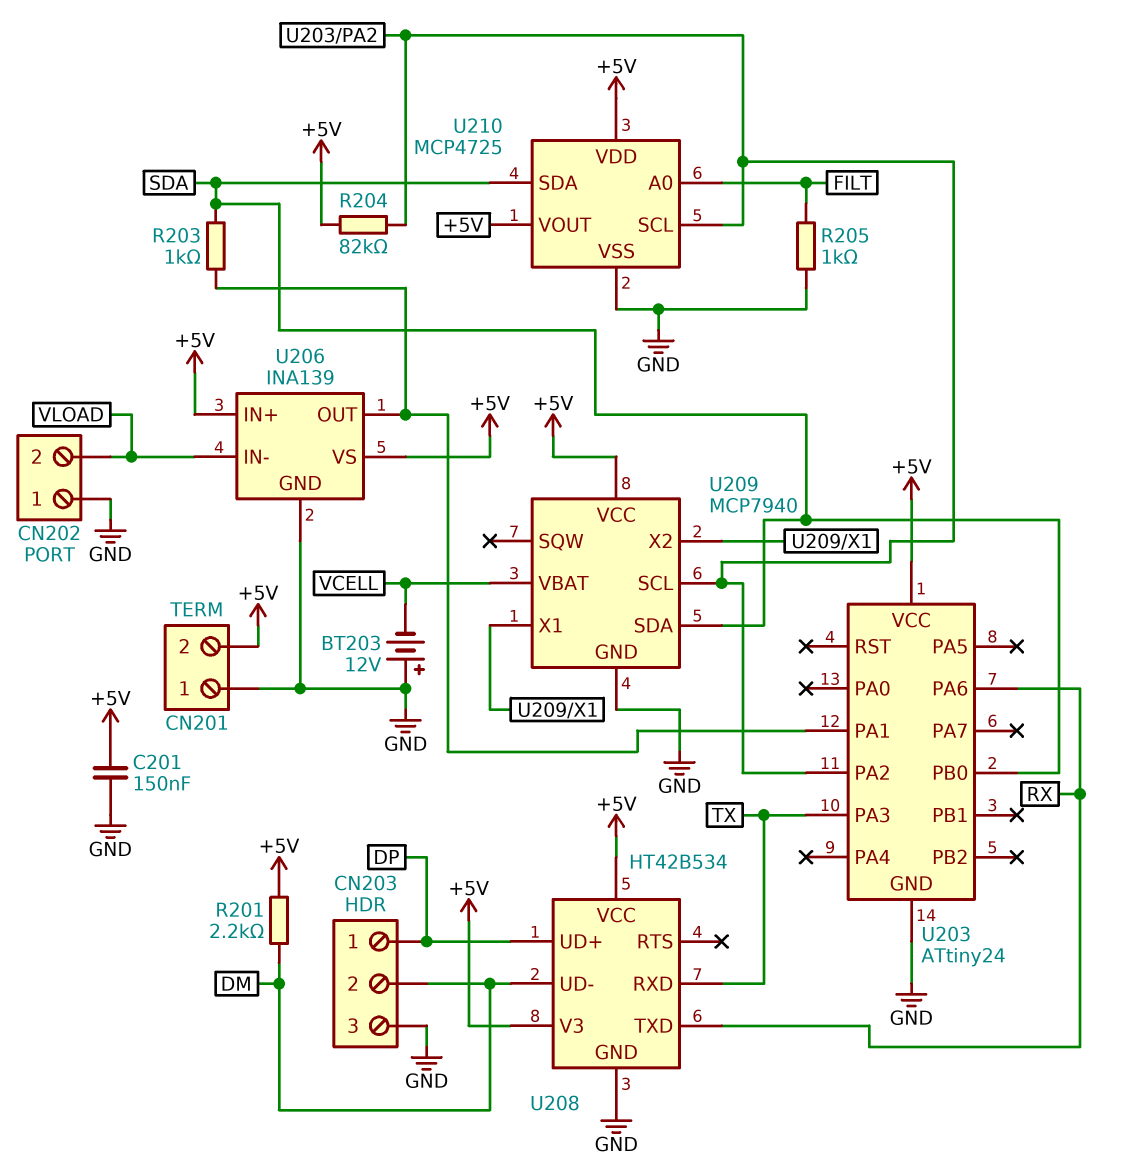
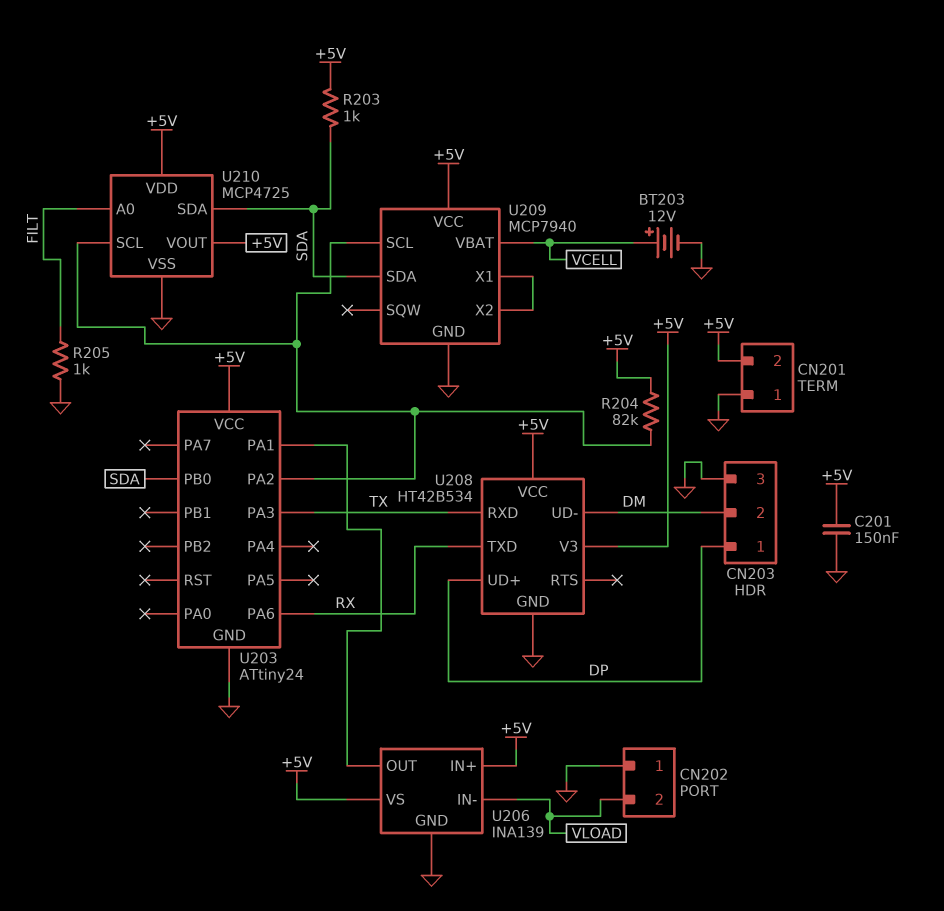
BT203: 12V (plus GND, minus VCELL) -> 12V (plus VCELL, minus GND)
R201: 2.2k (+5V, DM) -> none
R203: 1k (SDA, U203/PA1) -> 1k (+5V, SDA)

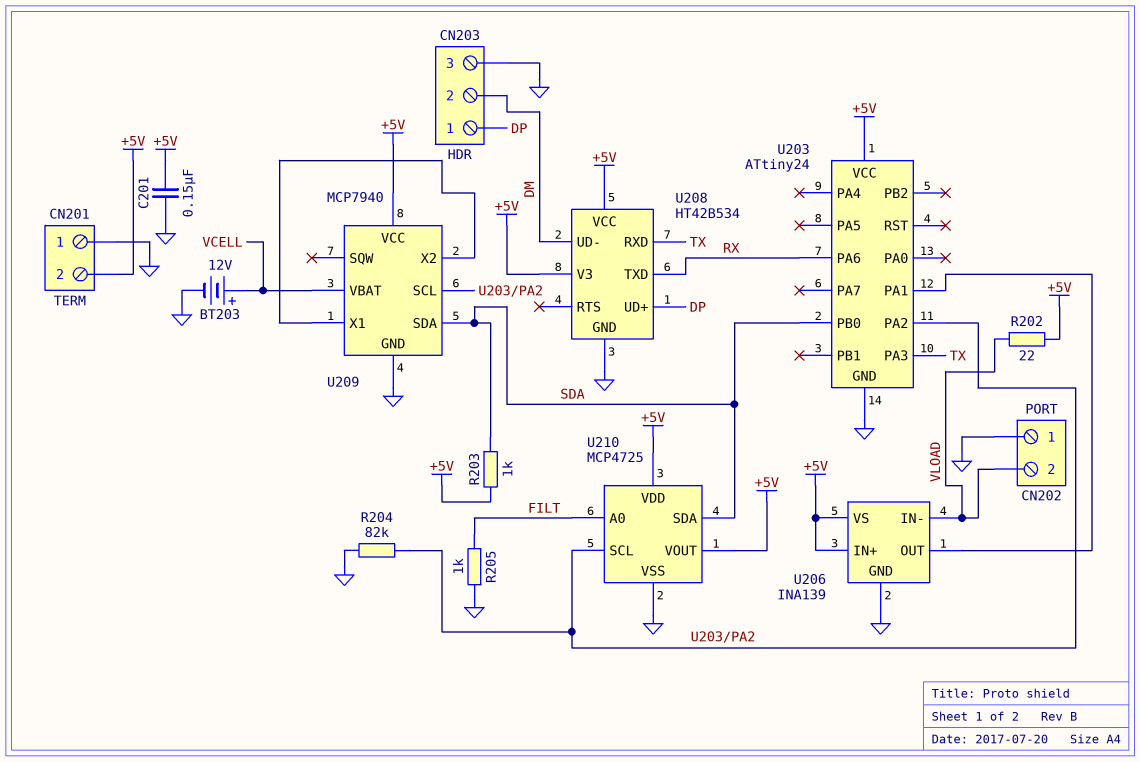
R202: none -> 22 (+5V, VLOAD)
R204: 82k (+5V, U203/PA2) -> 82k (GND, U203/PA2)

